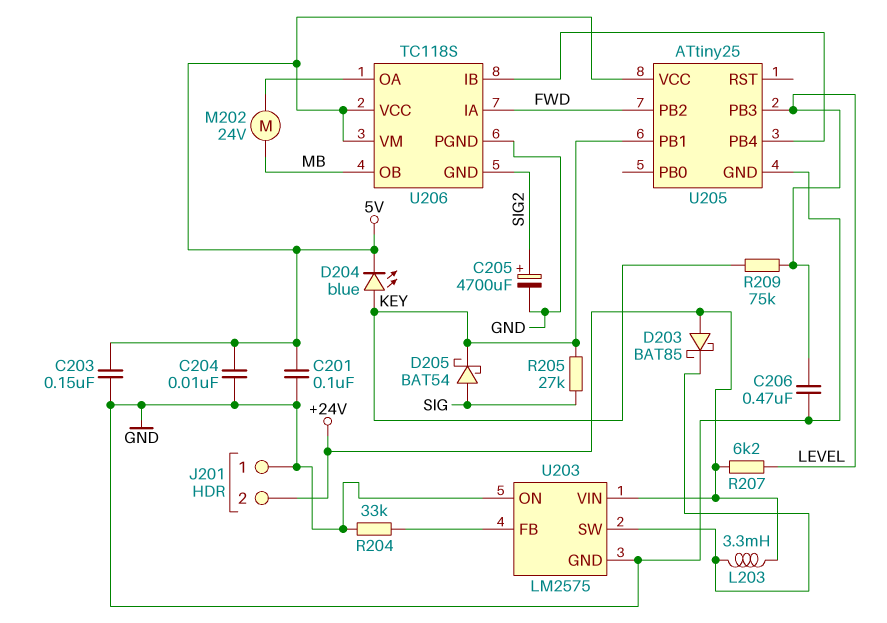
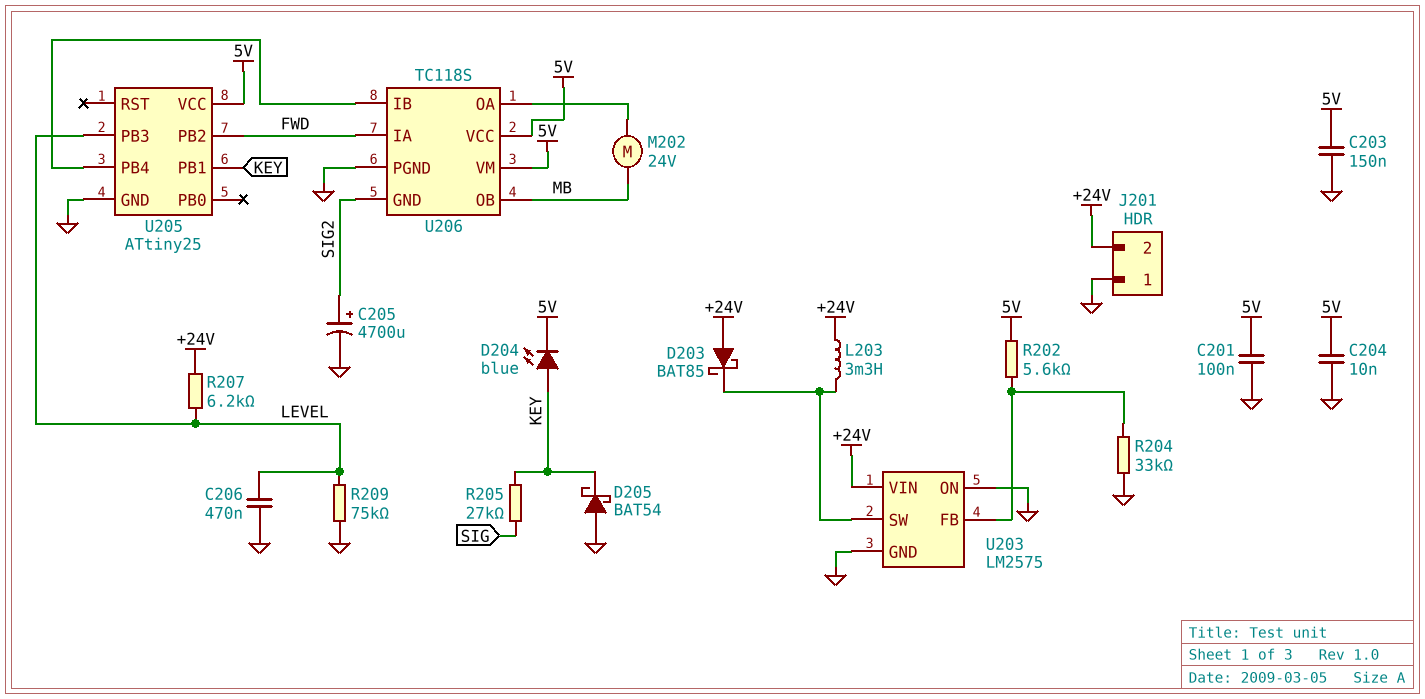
D205: schottky BAT54 (A SIG, K KEY) -> schottky BAT54 (A GND, K KEY)
R202: none -> 5.6k (5V, U203/FB)
R209: 75k (KEY, LEVEL) -> 75k (GND, LEVEL)

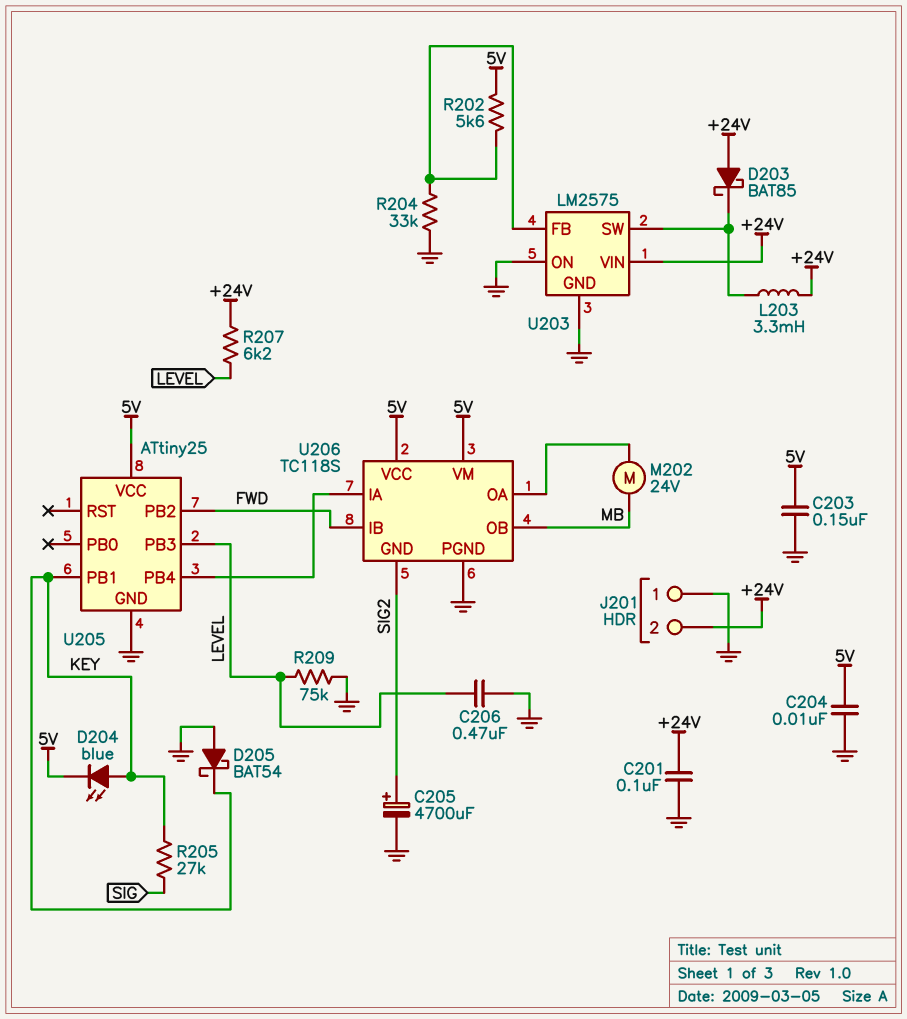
C201: 100nF (5V, GND) -> 100nF (+24V, GND)
U206 pin IA: FWD -> U205/PB4
U206 pin IB: U205/PB4 -> FWD

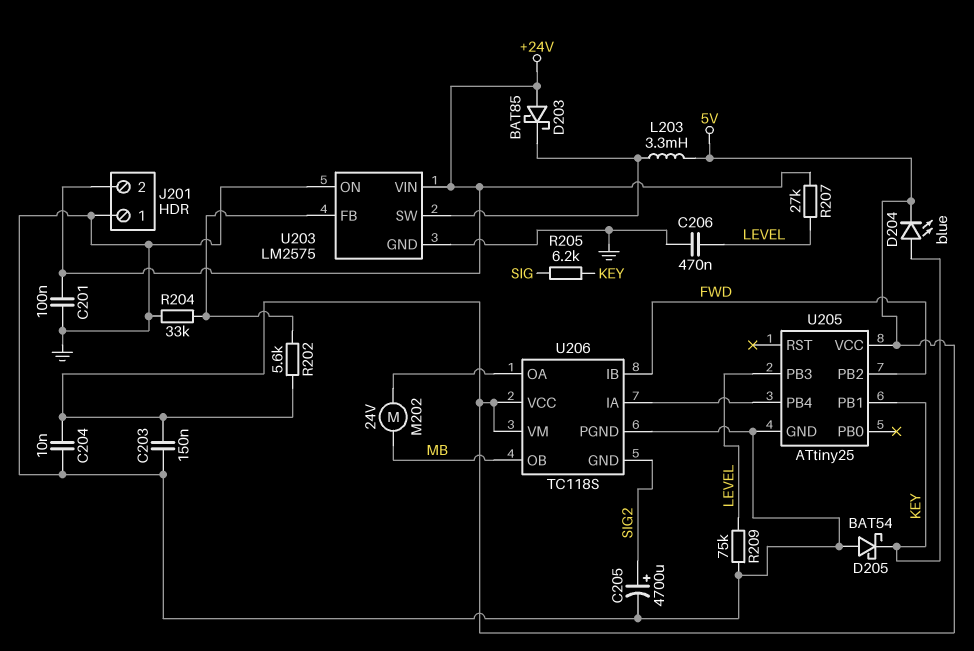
L203: 3.3mH (+24V, U203/SW) -> 3.3mH (5V, U203/SW)
R205: 27k (KEY, SIG) -> 6.2k (KEY, SIG)
R207: 6.2k (+24V, LEVEL) -> 27k (+24V, LEVEL)

